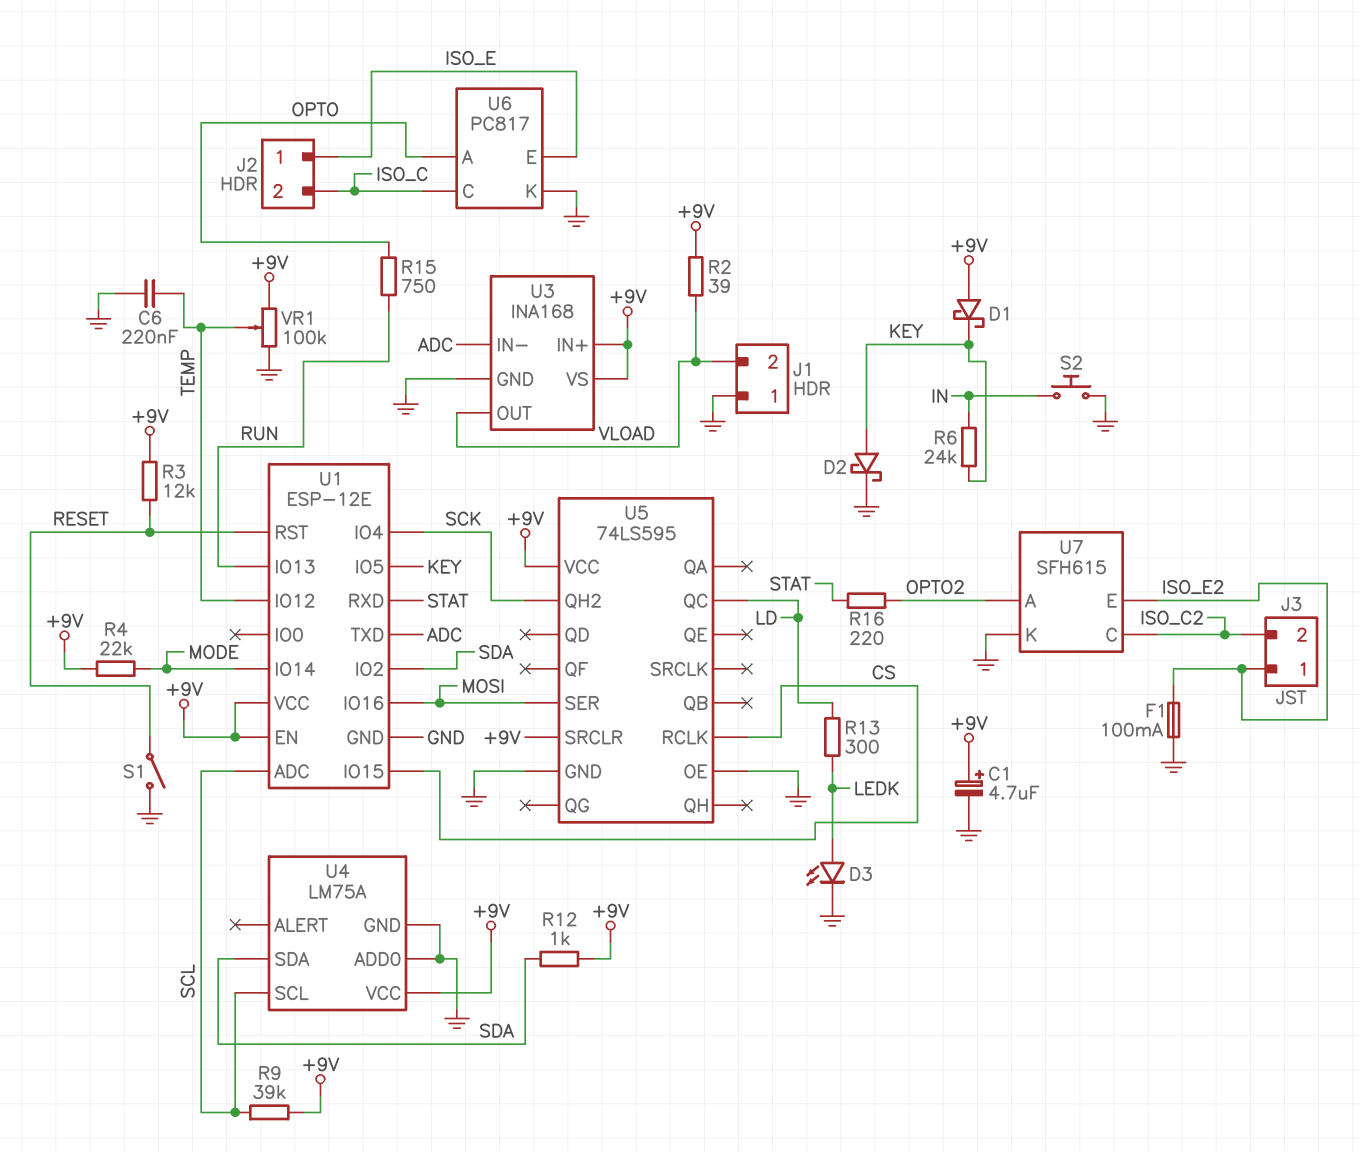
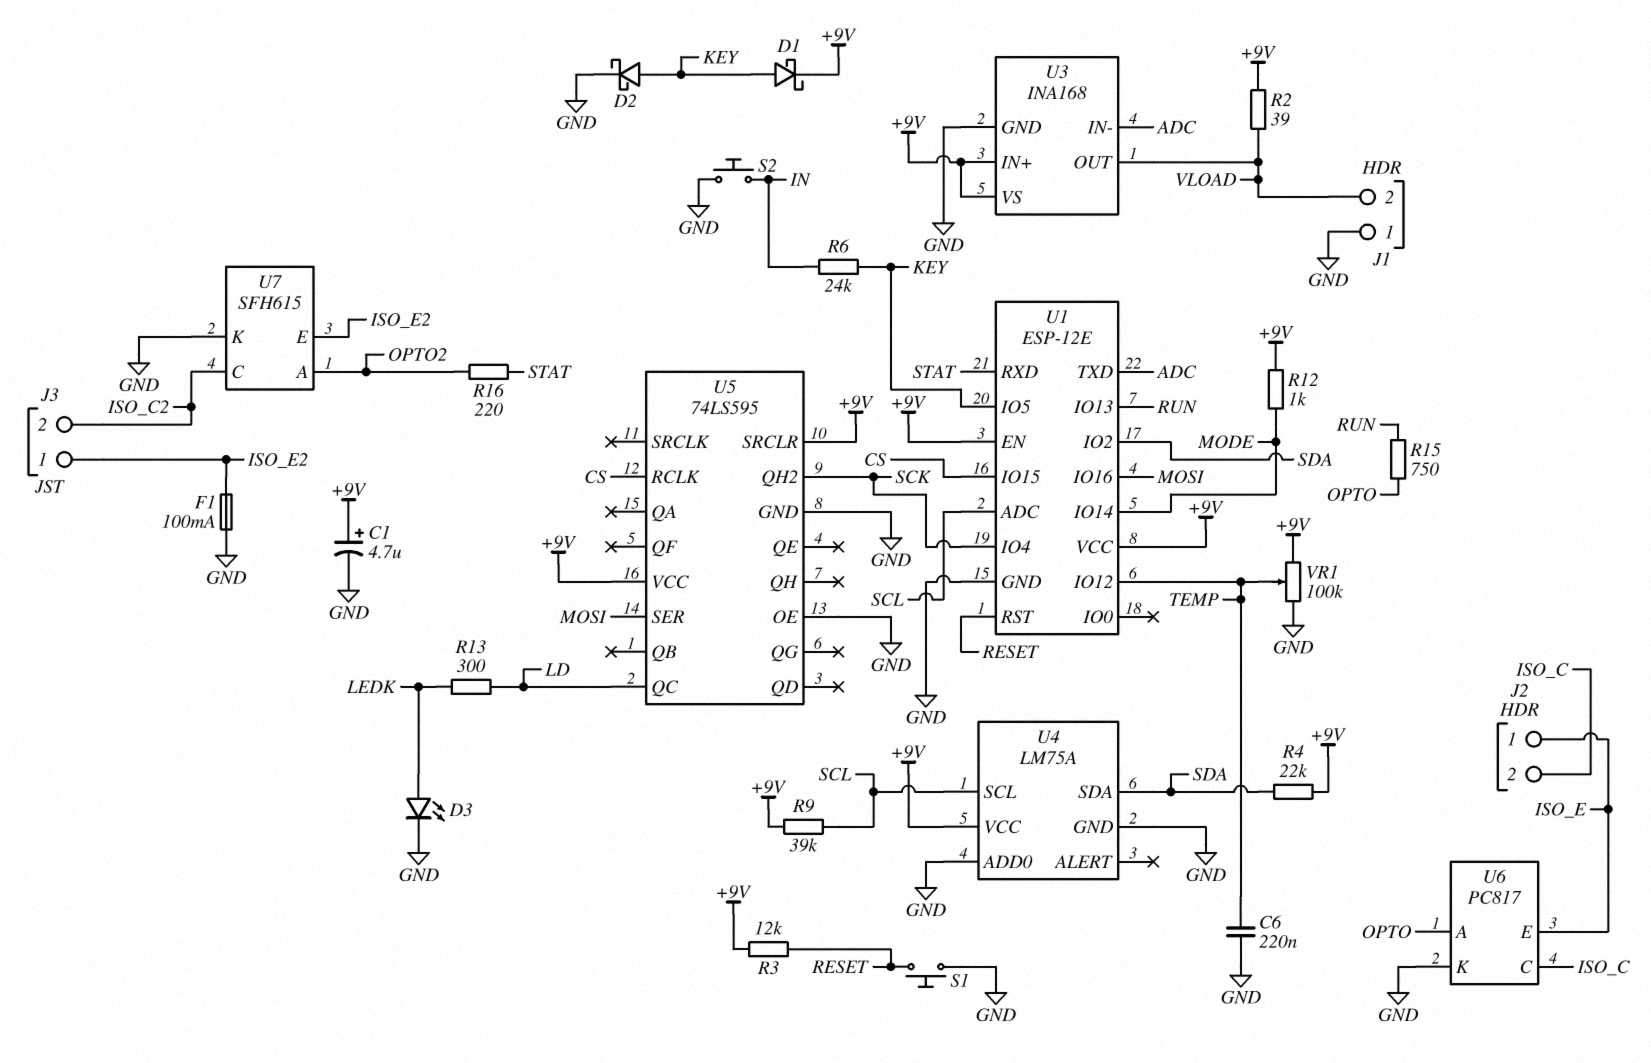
D1: schottky (A +9V, K KEY) -> schottky (A KEY, K +9V)
R4: 22k (+9V, MODE) -> 22k (+9V, SDA)
R12: 1k (+9V, SDA) -> 1k (+9V, MODE)
S1: switch (GND, RESET) -> button (GND, RESET)

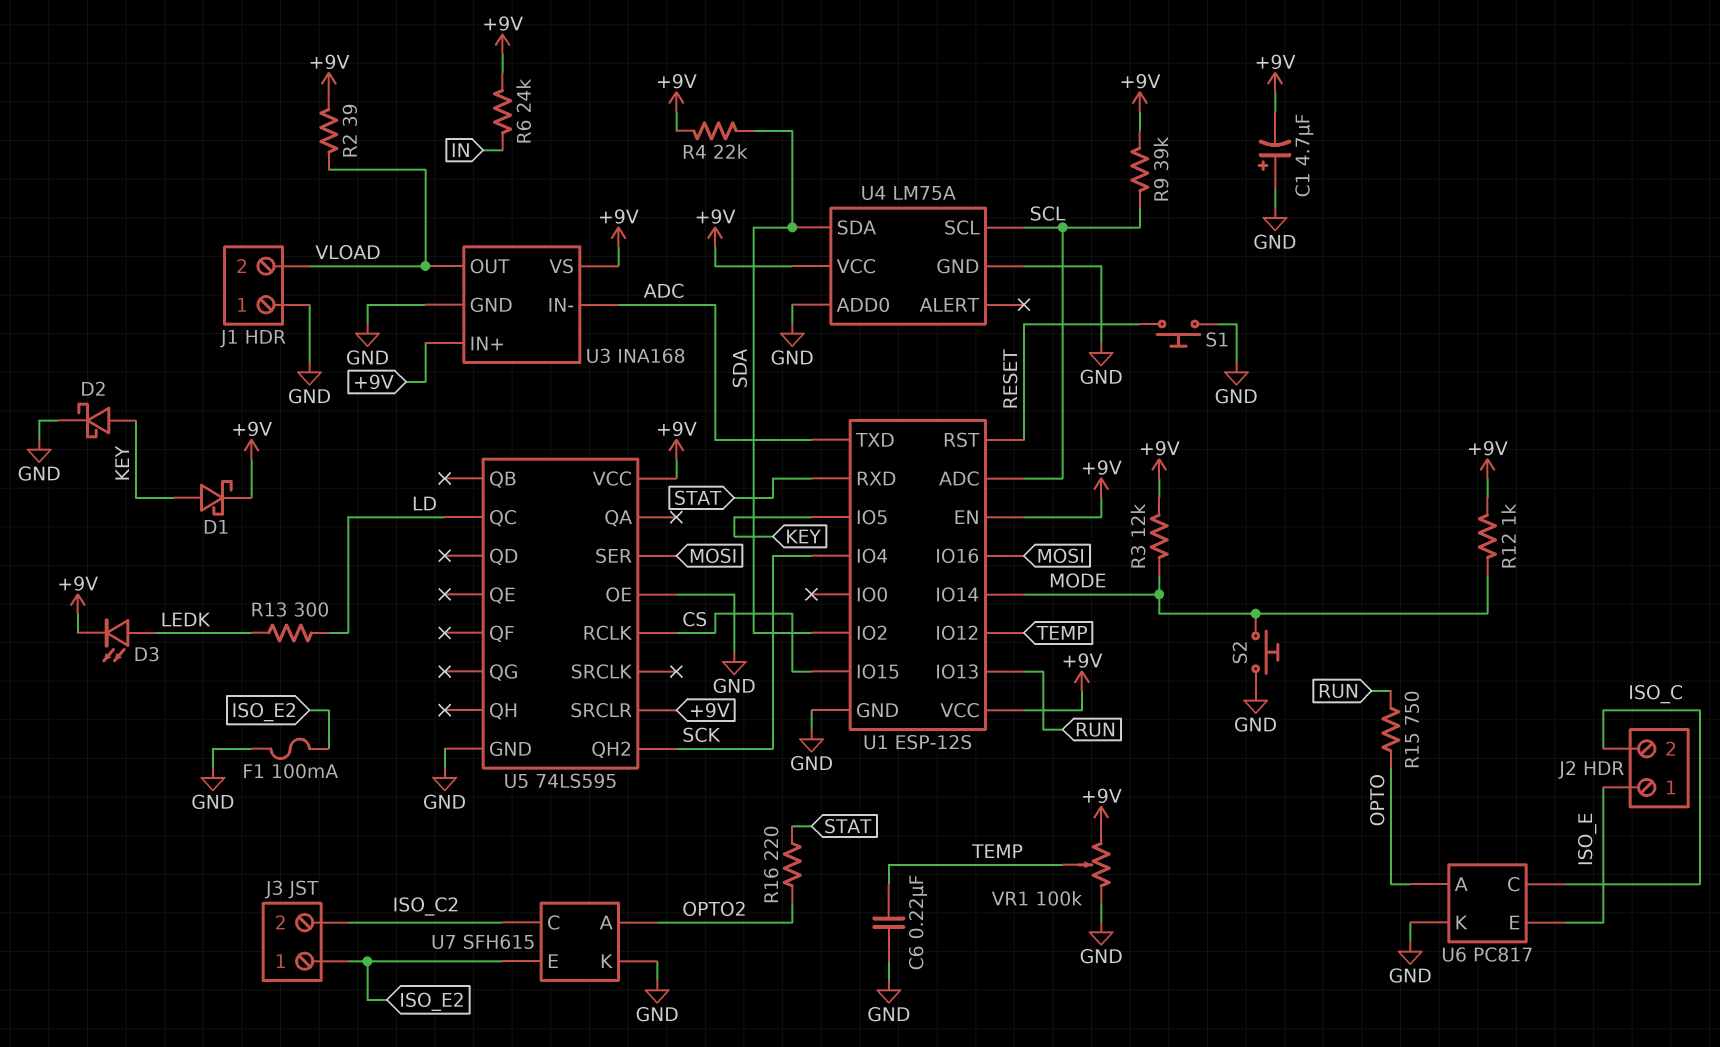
C1: 4.7uF (plus +9V, minus GND) -> 4.7uF (plus GND, minus +9V)
D3: LED (A LEDK, K GND) -> LED (A LEDK, K +9V)
R3: 12k (+9V, RESET) -> 12k (+9V, MODE)
R6: 24k (IN, KEY) -> 24k (+9V, IN)
S2: button (GND, IN) -> button (GND, MODE)
U1: ESP-12E -> ESP-12S

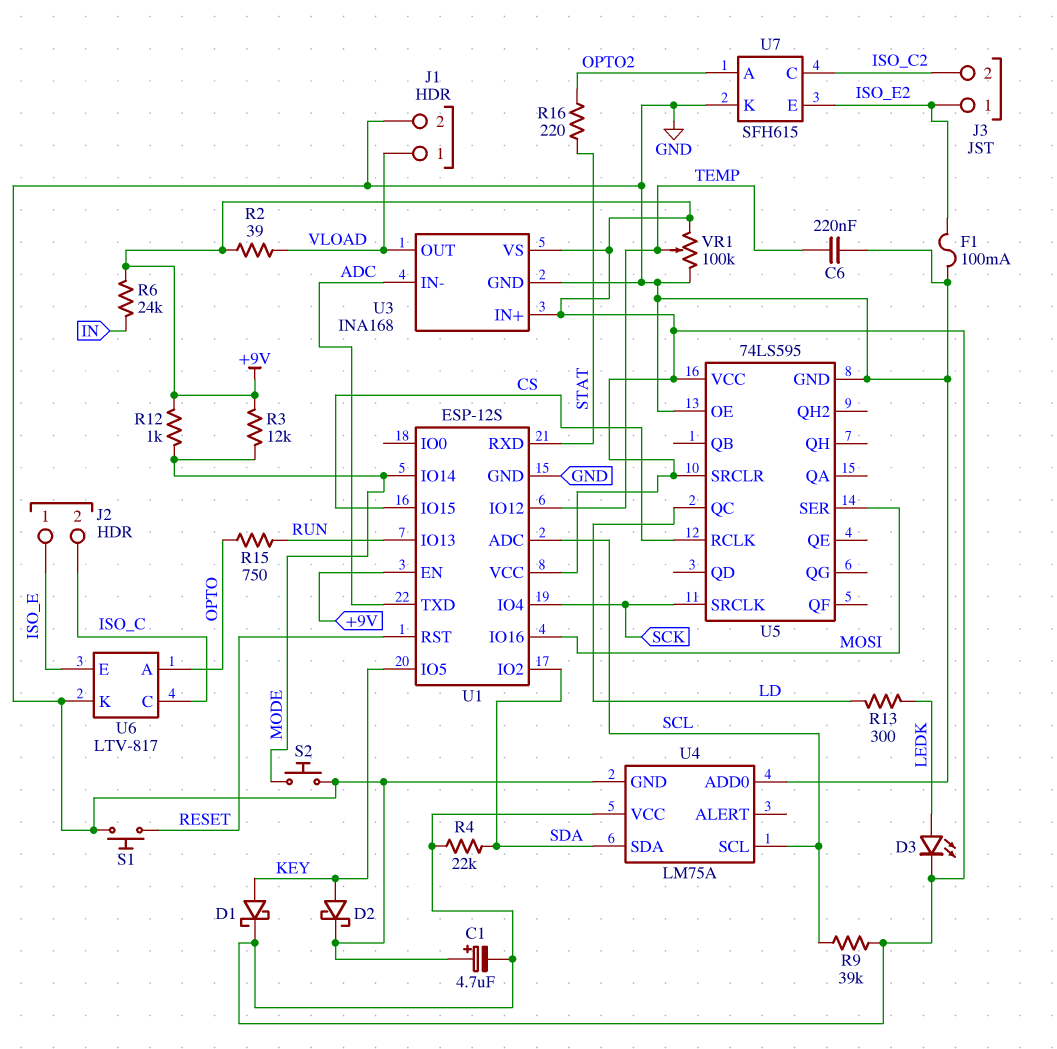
J1 pin 1: GND -> VLOAD
J1 pin 2: VLOAD -> GND
U5 pin QH2: SCK -> none
U5 pin SRCLK: none -> SCK
U6: PC817 -> LTV-817

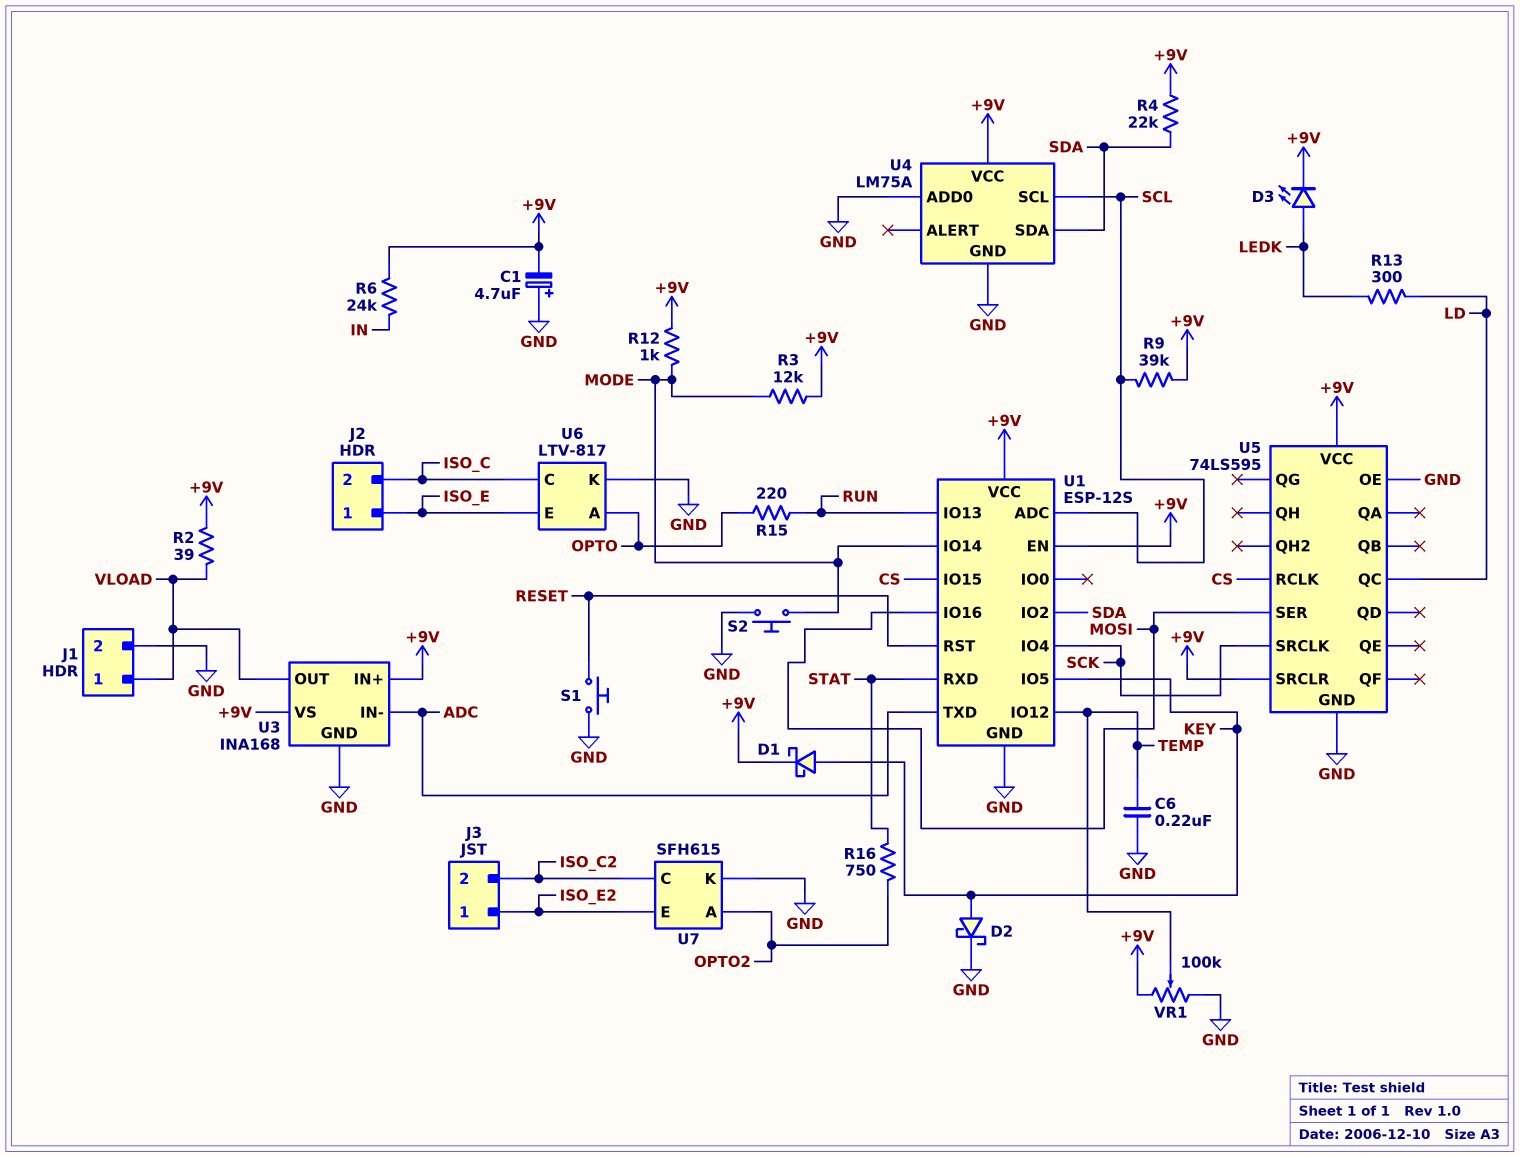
F1: 100mA (GND, ISO_E2) -> none
R15: 750 (OPTO, RUN) -> 220 (OPTO, RUN)
R16: 220 (OPTO2, STAT) -> 750 (OPTO2, STAT)

